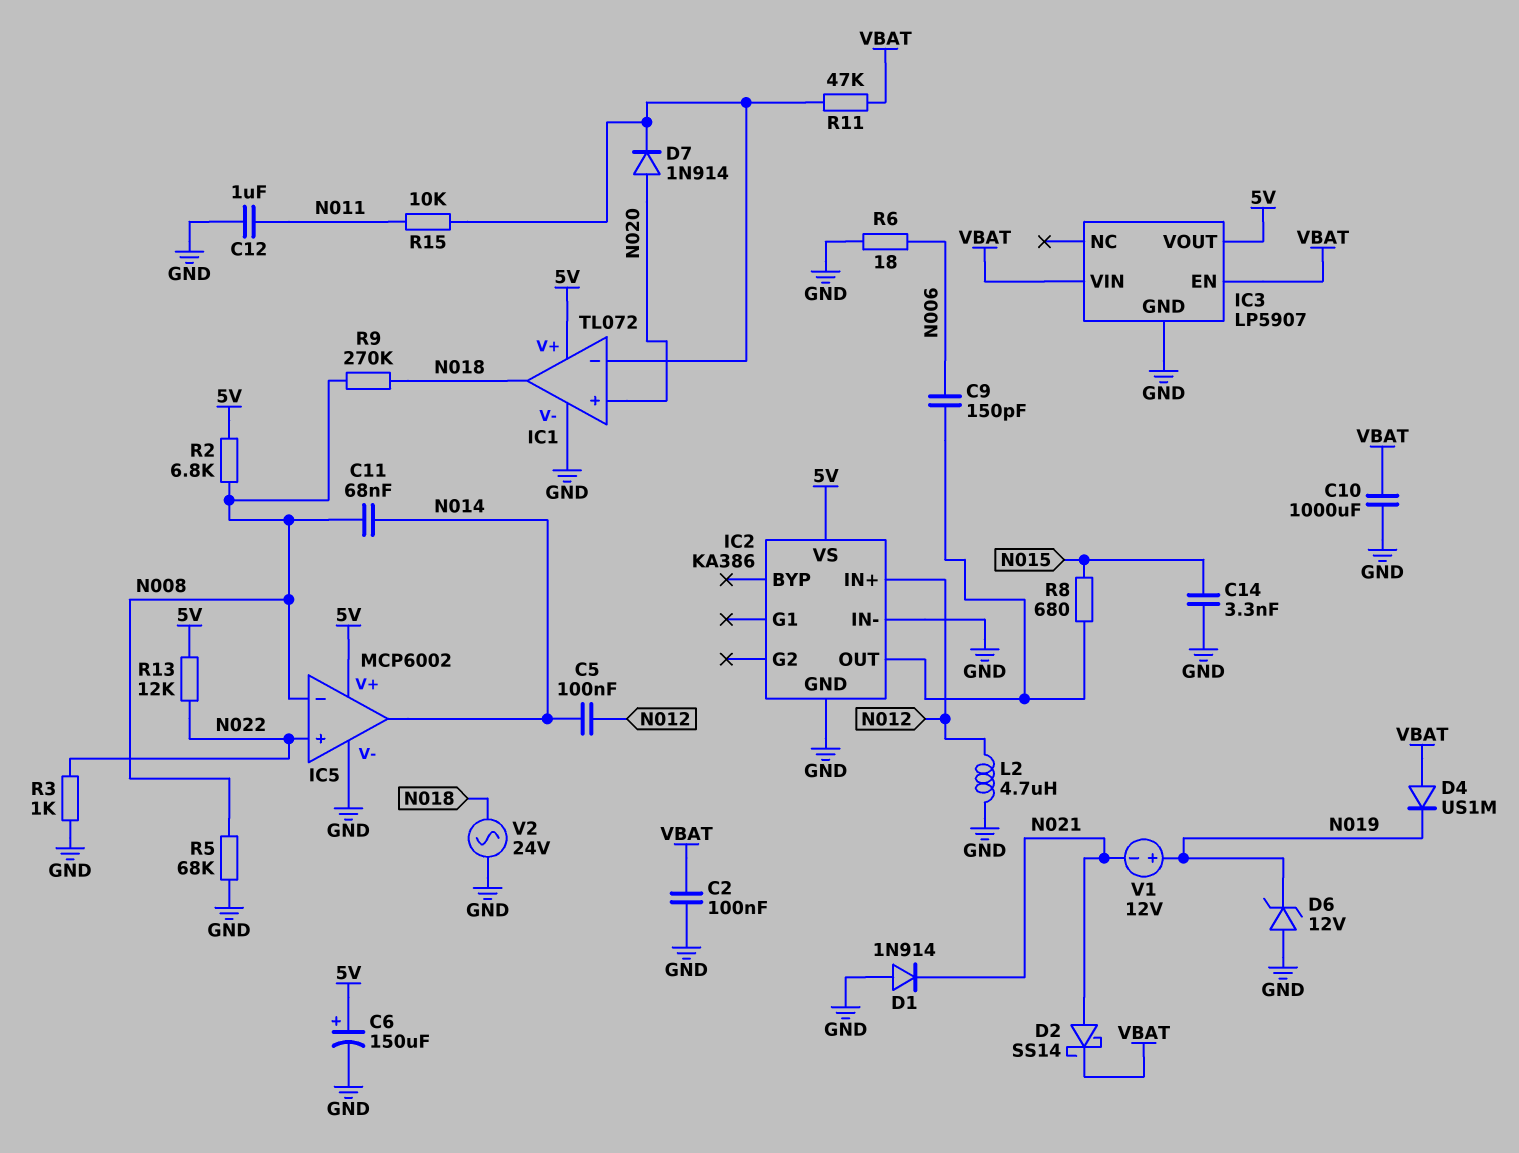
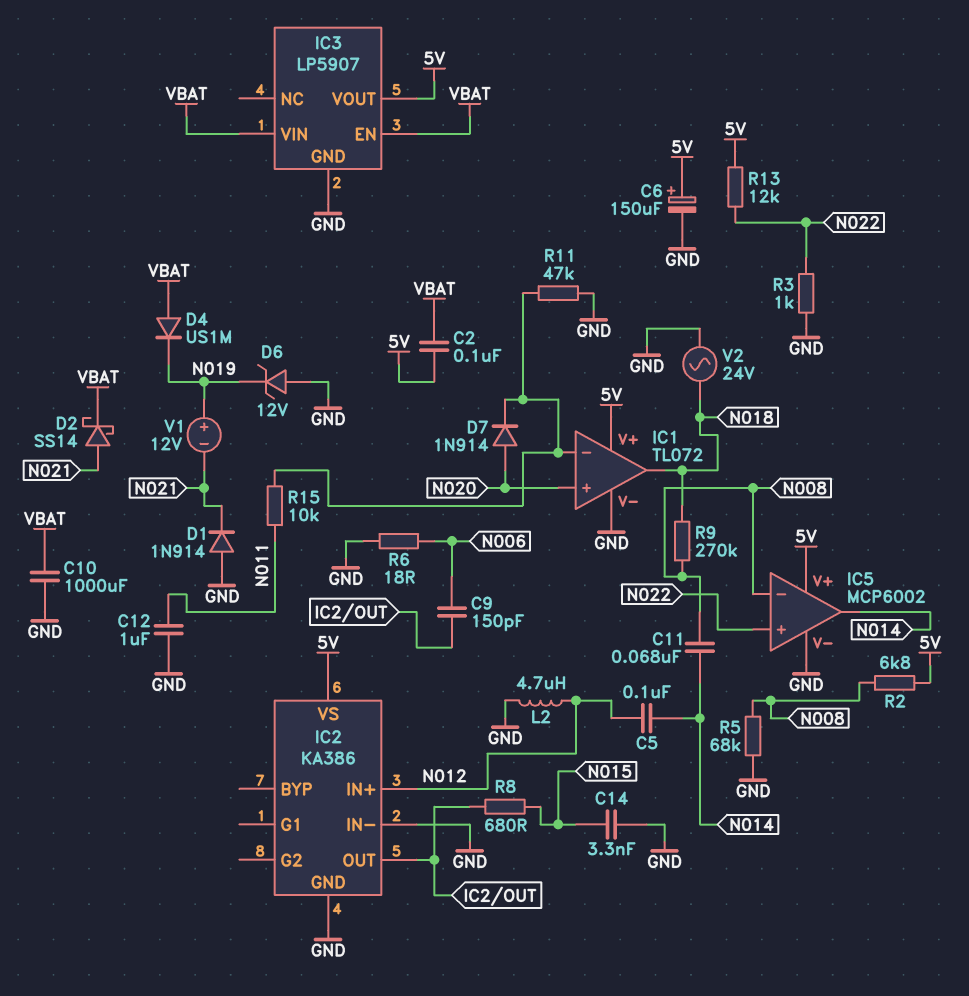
C2: 100nF (GND, VBAT) -> 100nF (5V, VBAT)
R11: 47k (IC1/in-, VBAT) -> 47k (GND, IC1/in-)

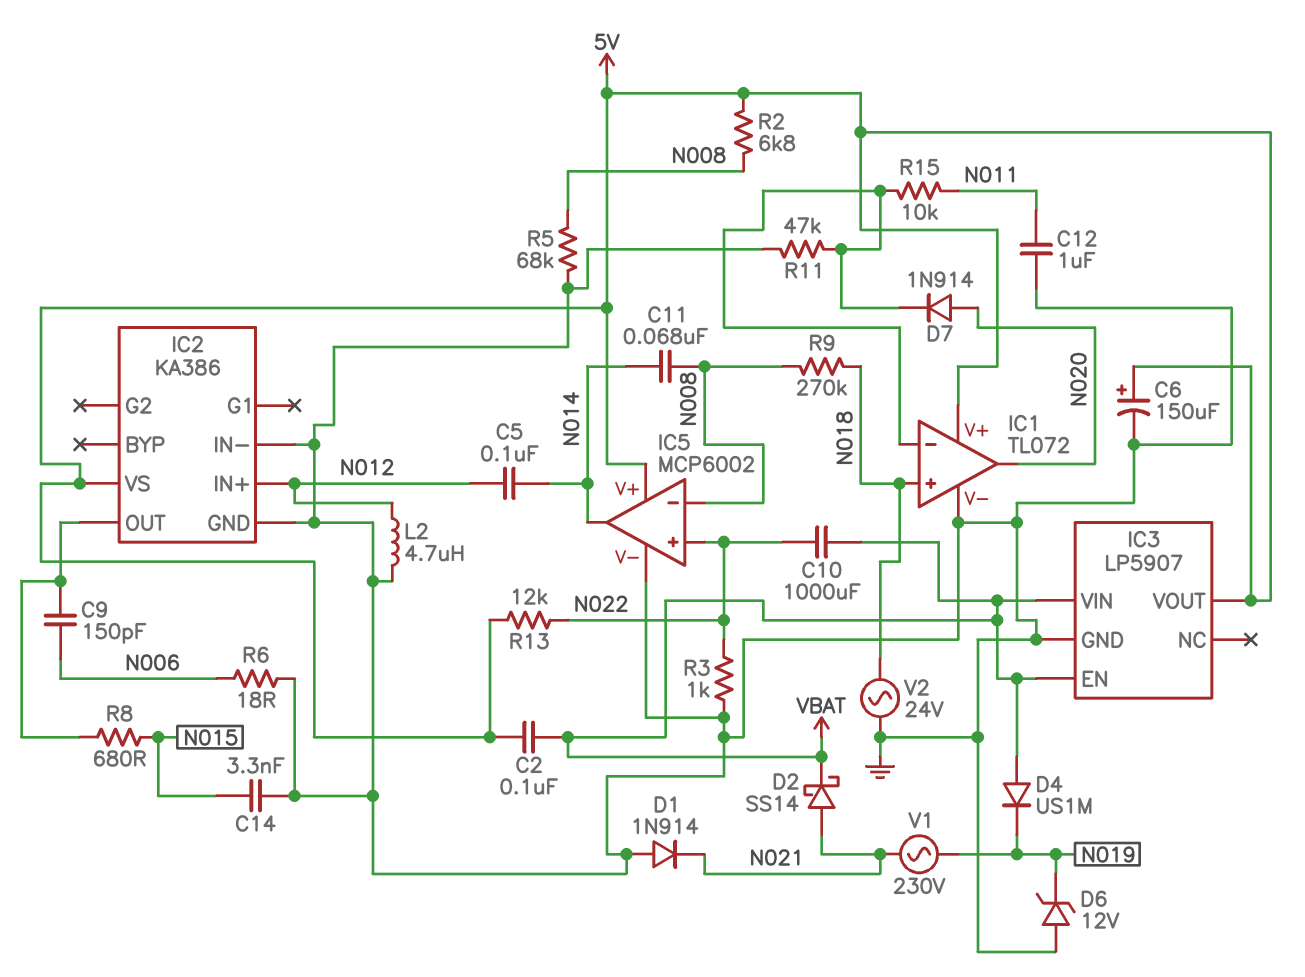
C10: 1000uF (GND, VBAT) -> 1000uF (N022, VBAT)
IC1 pin in+: N020 -> N018
IC1 pin out: N018 -> N020
V1: 12V (plus N019, minus N021) -> AC 230V (N019, N021)

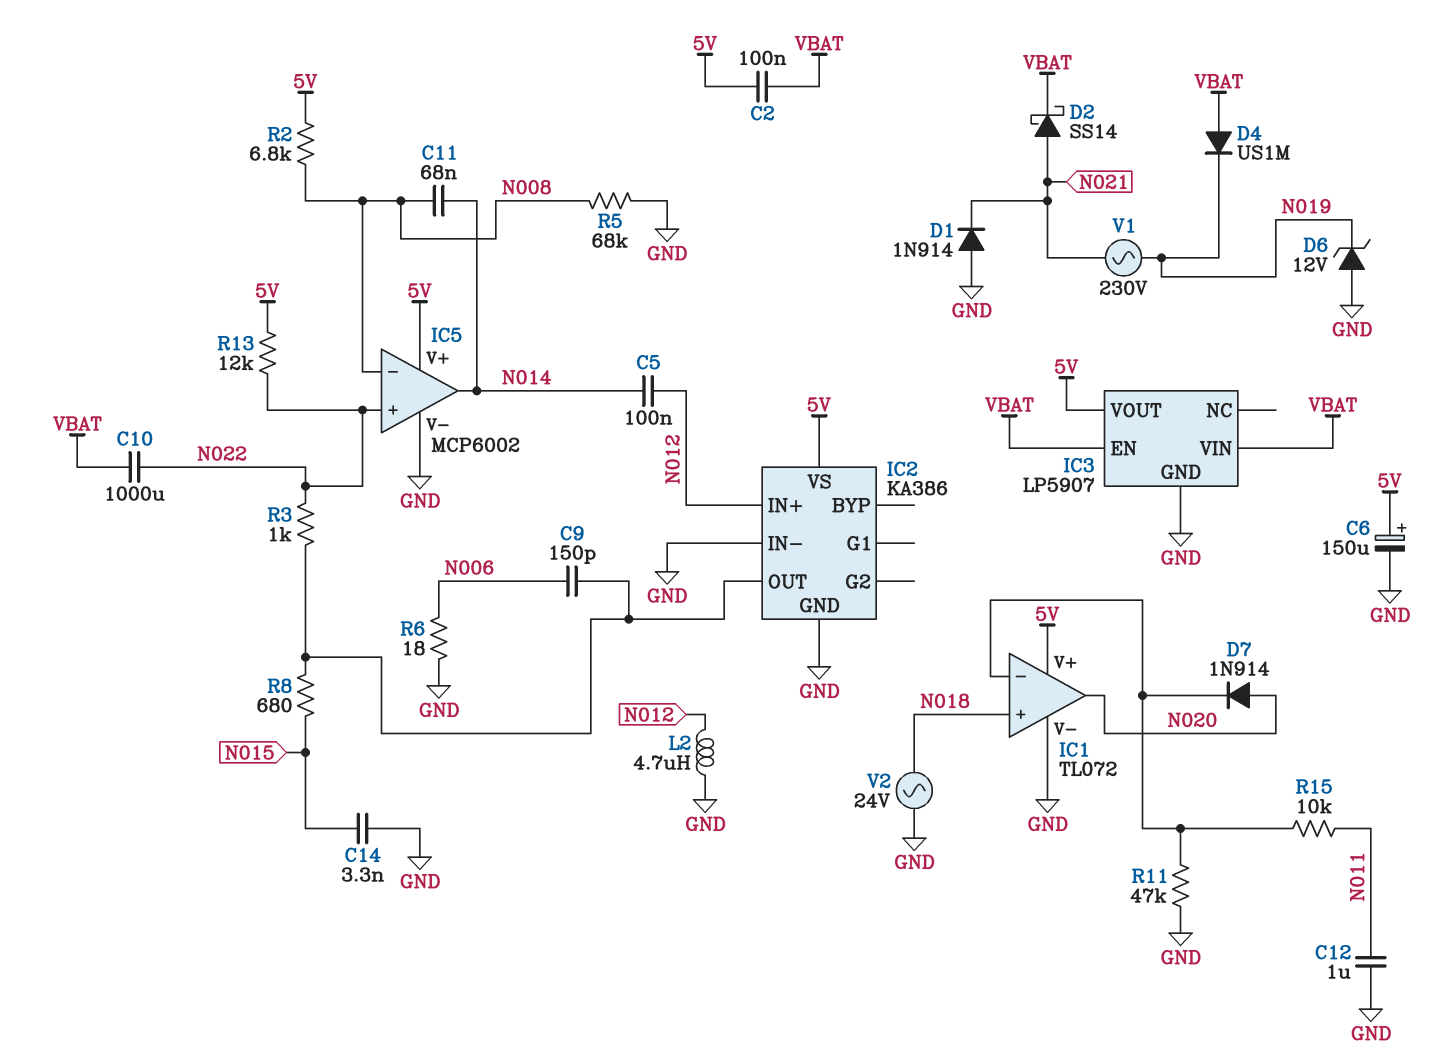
R3: 1k (GND, N022) -> 1k (IC2/OUT, N022)
R9: 270k (N008, N018) -> none

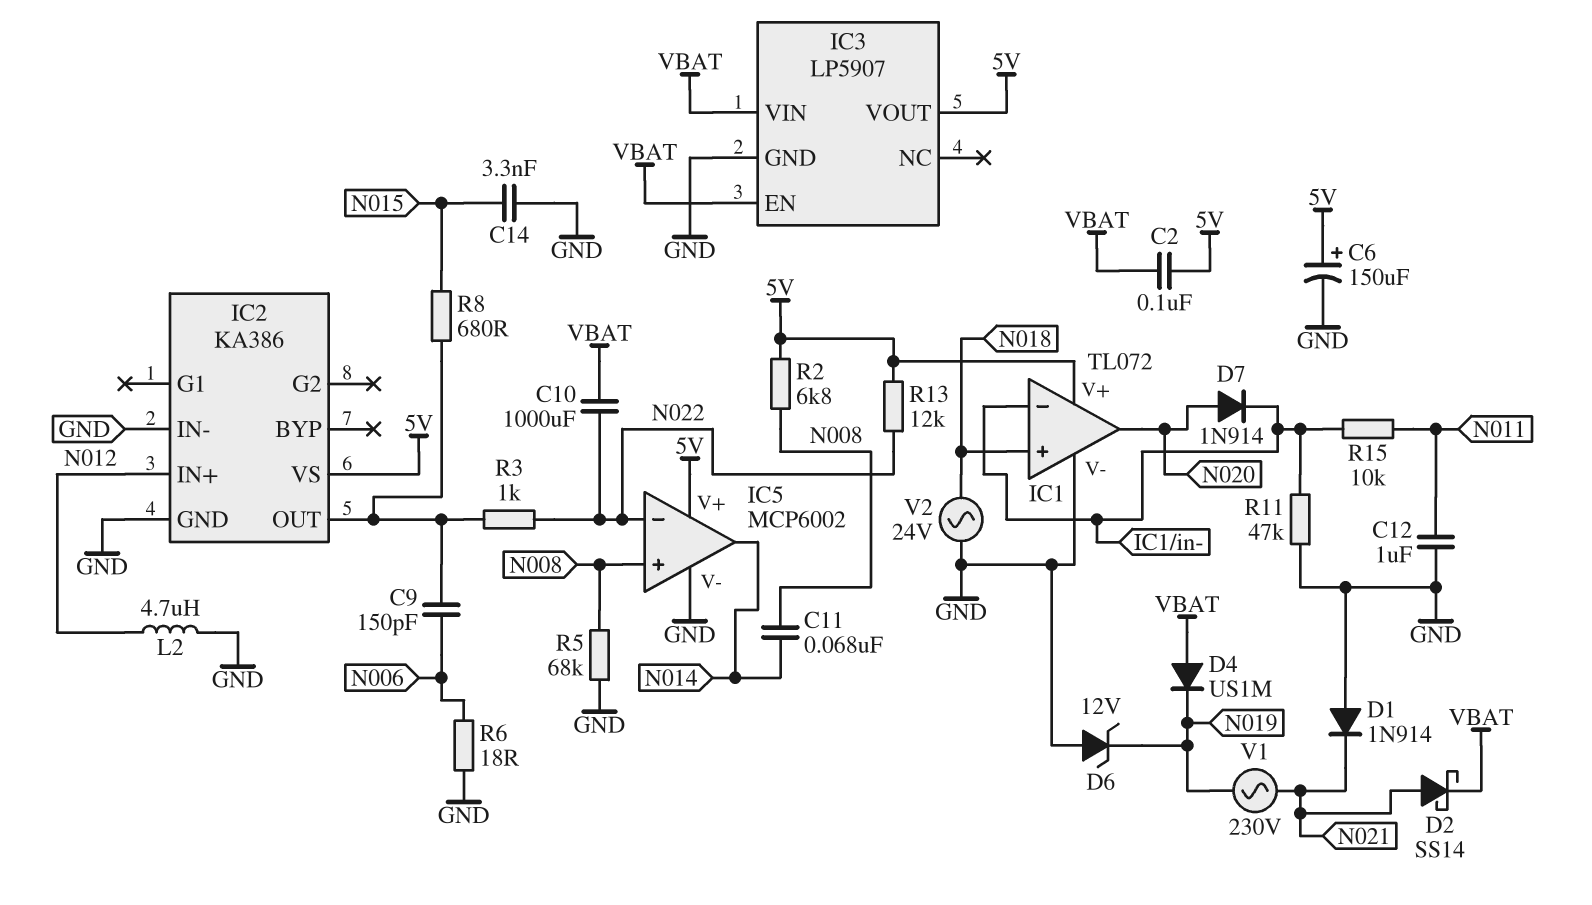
C5: 100nF (N012, N014) -> none
IC5 pin in+: N022 -> N008
IC5 pin in-: N008 -> N022

